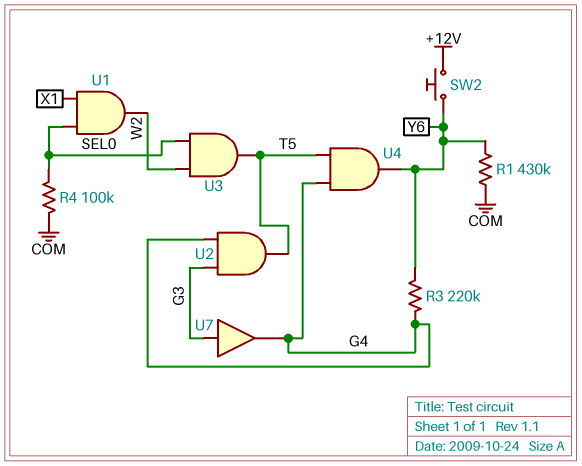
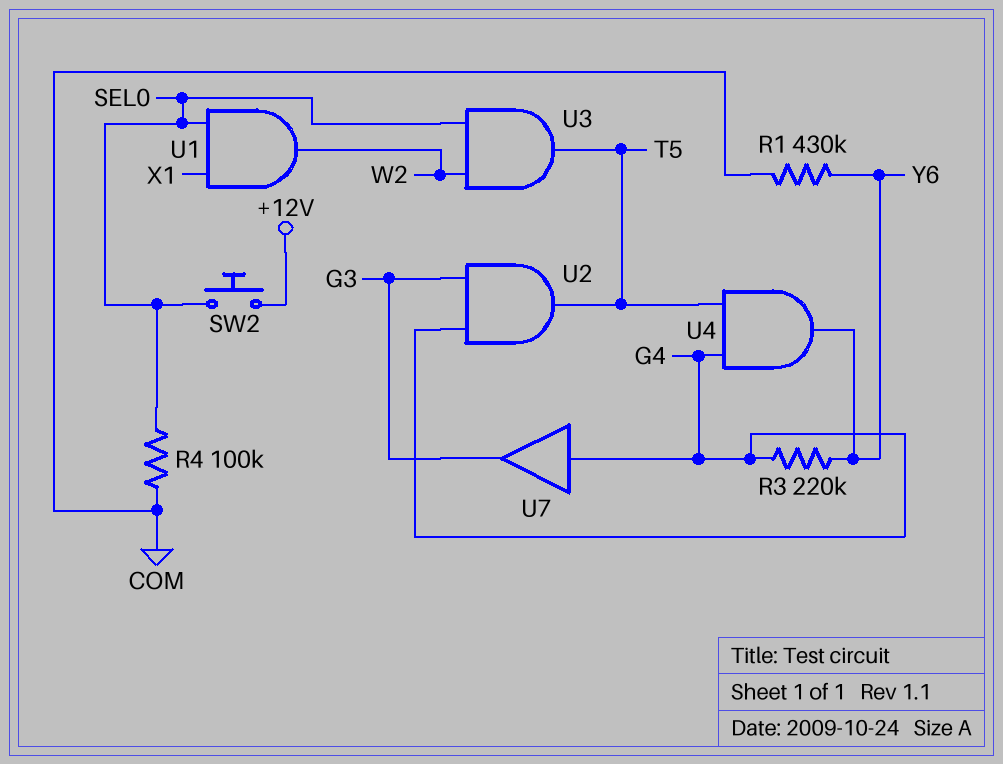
SW2: button (+12V, Y6) -> button (+12V, SEL0)
U7: buffer (in G3, out G4) -> buffer (in G4, out G3)

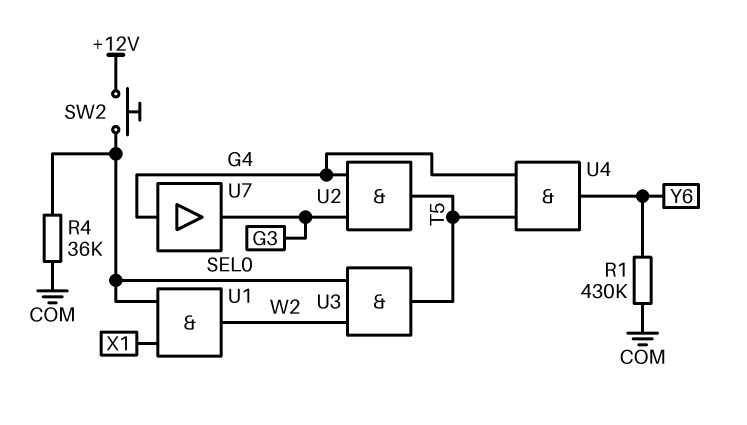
R3: 220k (G4, Y6) -> none
R4: 100k (COM, SEL0) -> 36k (COM, SEL0)

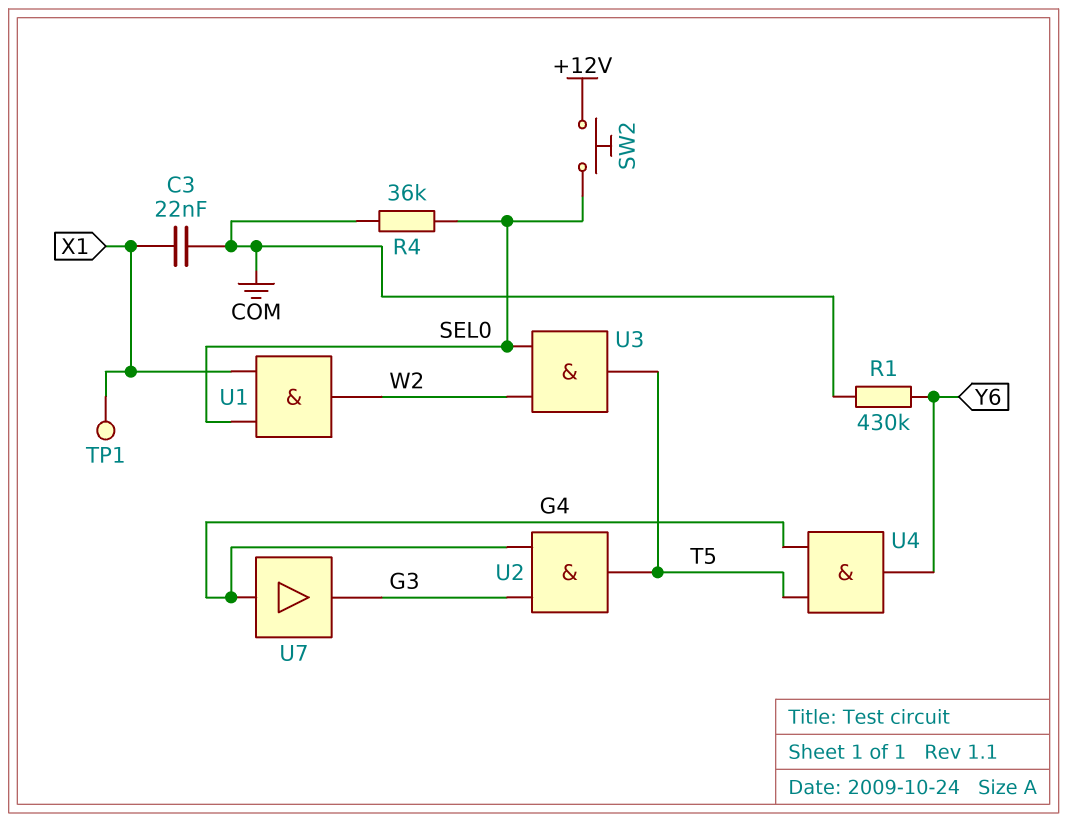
C3: none -> 22nF (COM, X1)
TP1: none -> test point (X1)

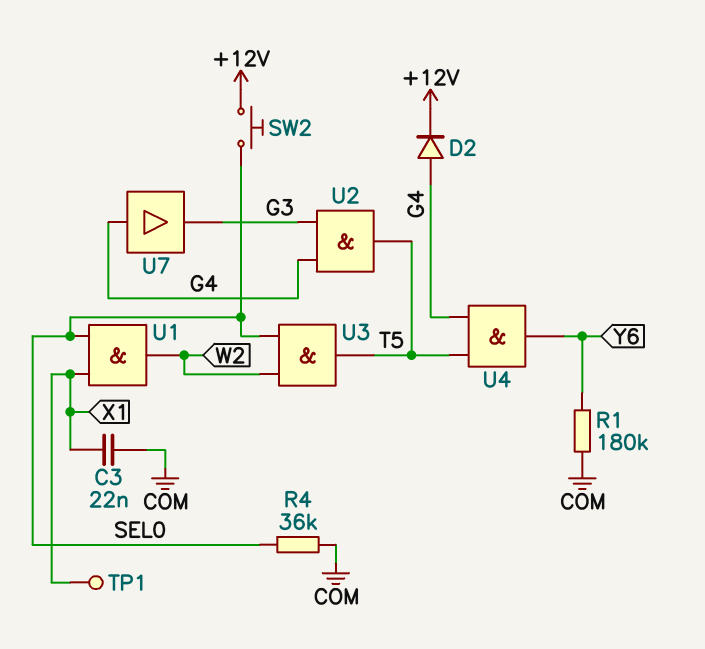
D2: none -> diode (A G4, K +12V)
R1: 430k (COM, Y6) -> 180k (COM, Y6)

